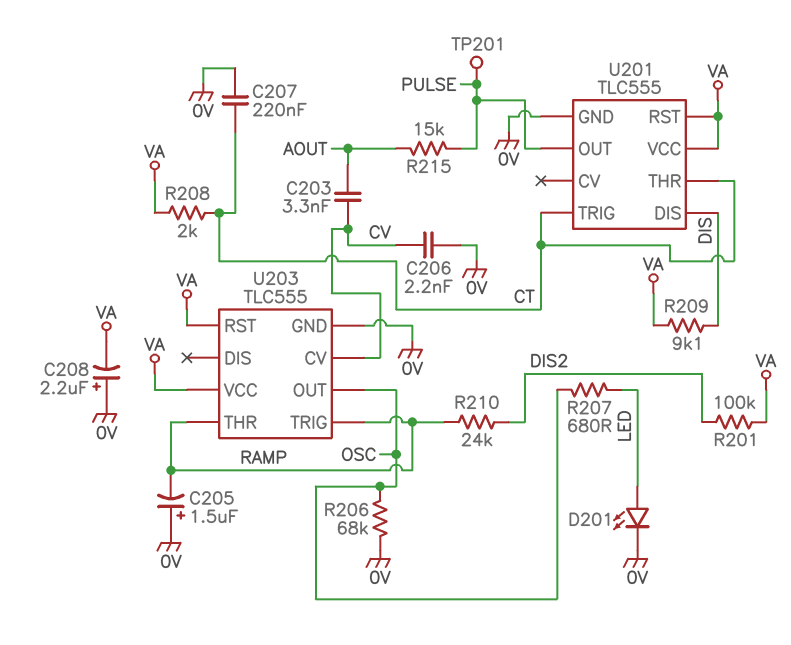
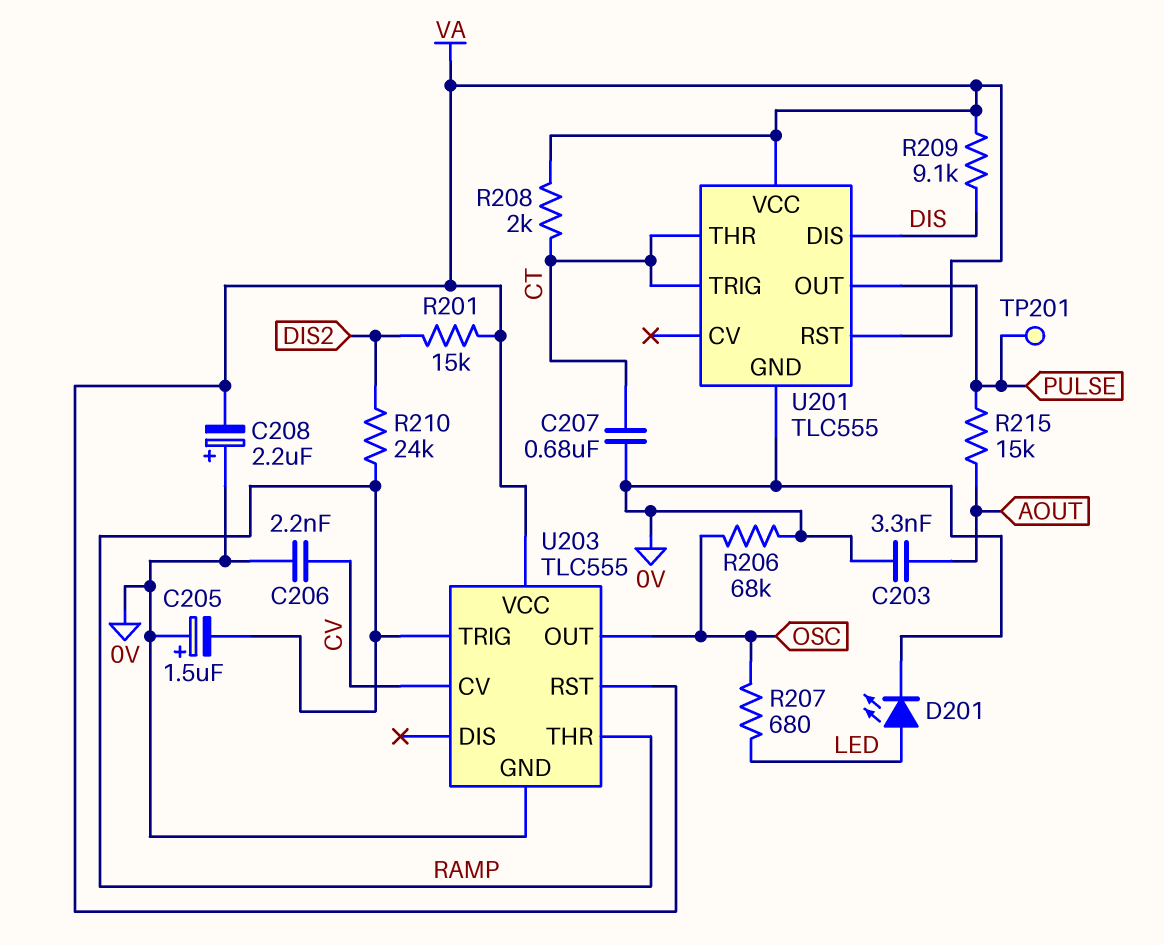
C203: 3.3nF (AOUT, CV) -> 3.3nF (0V, AOUT)
C207: 220nF (0V, CT) -> 680nF (0V, CT)
R201: 100k (DIS2, VA) -> 15k (DIS2, VA)

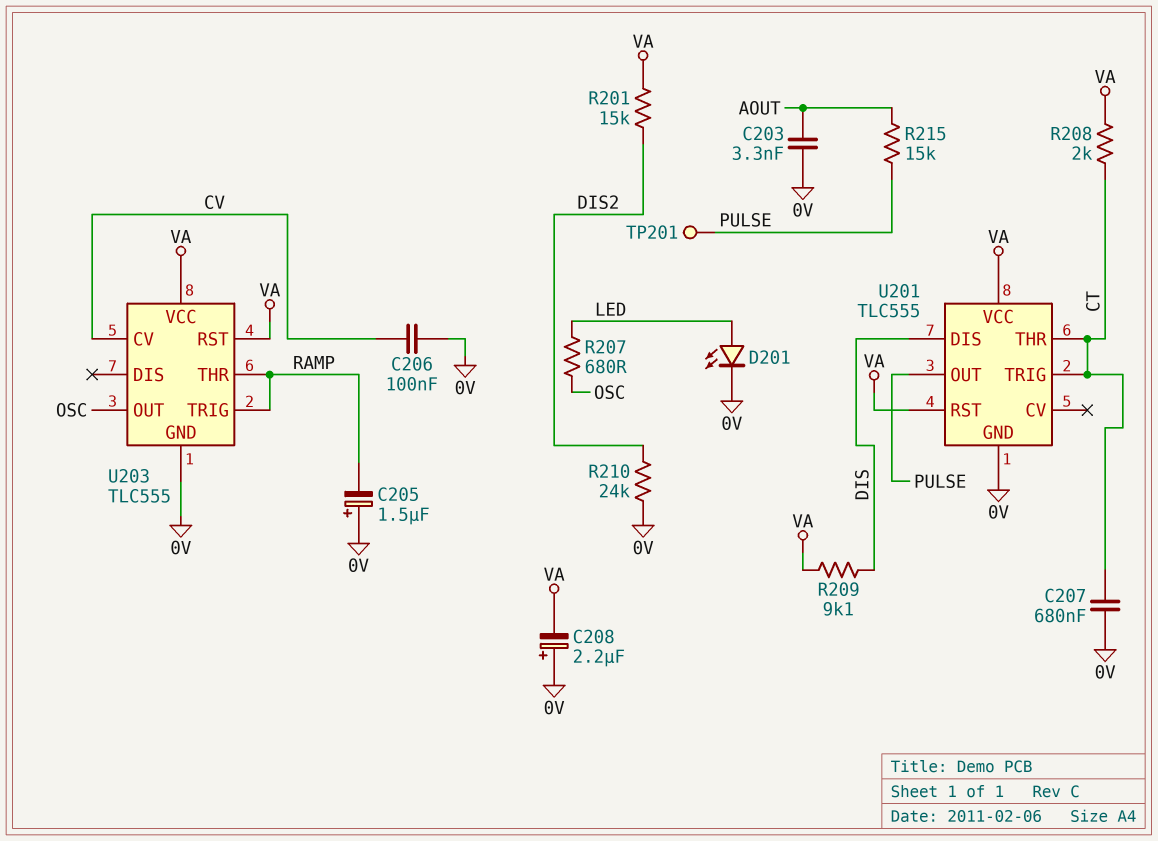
C206: 2.2nF (0V, CV) -> 100nF (0V, CV)
R206: 68k (0V, OSC) -> none
R210: 24k (DIS2, RAMP) -> 24k (0V, DIS2)

